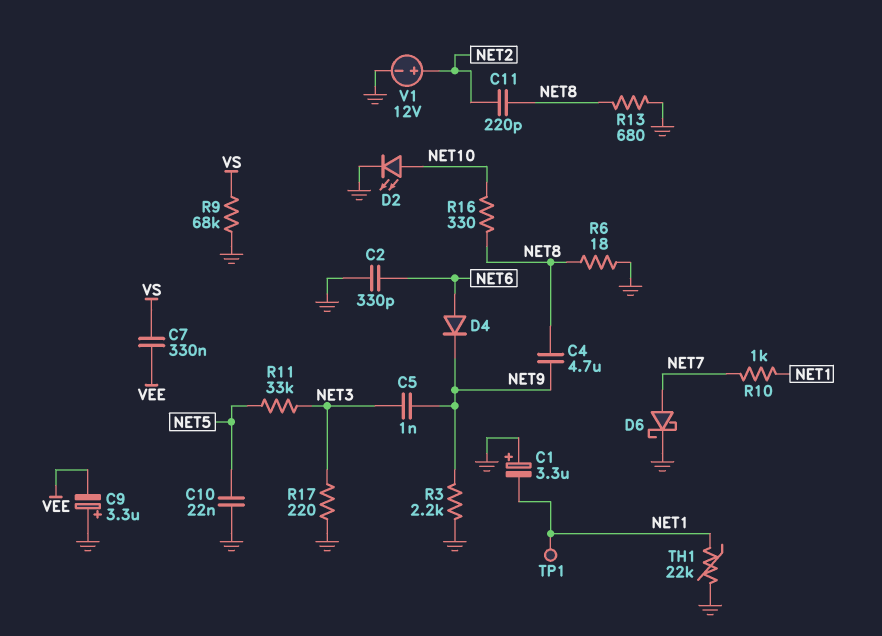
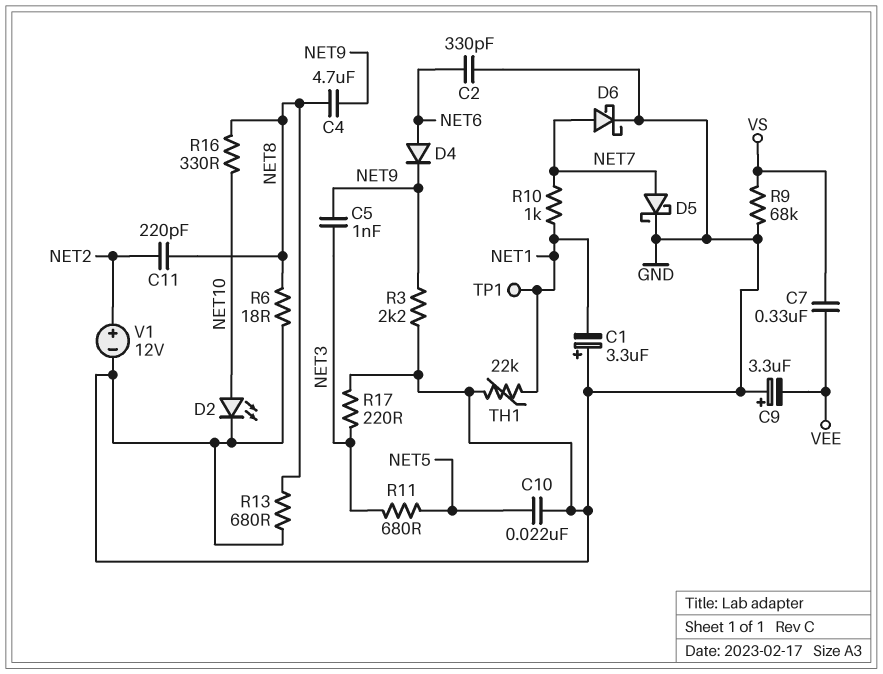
D5: none -> schottky (A NET7, K GND)
R11: 33k (NET3, NET5) -> 680 (NET3, NET5)

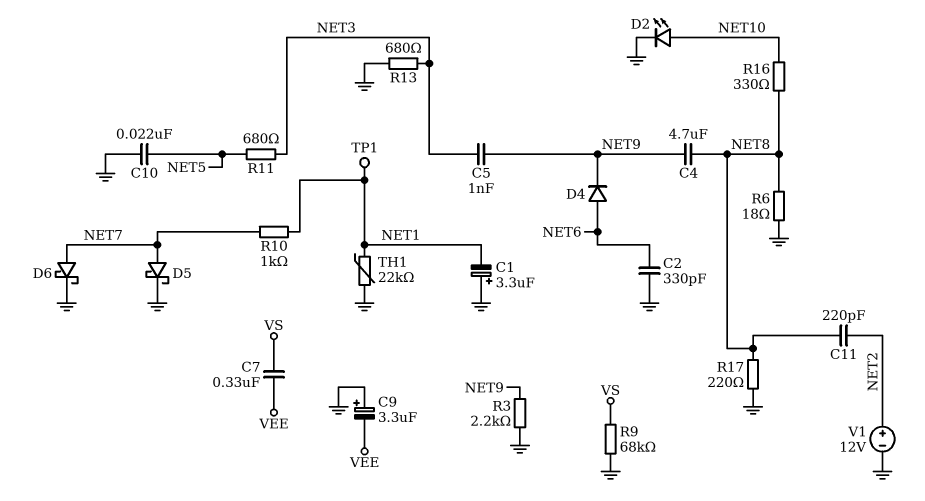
R13: 680 (GND, NET8) -> 680 (GND, NET3)
R17: 220 (GND, NET3) -> 220 (GND, NET8)

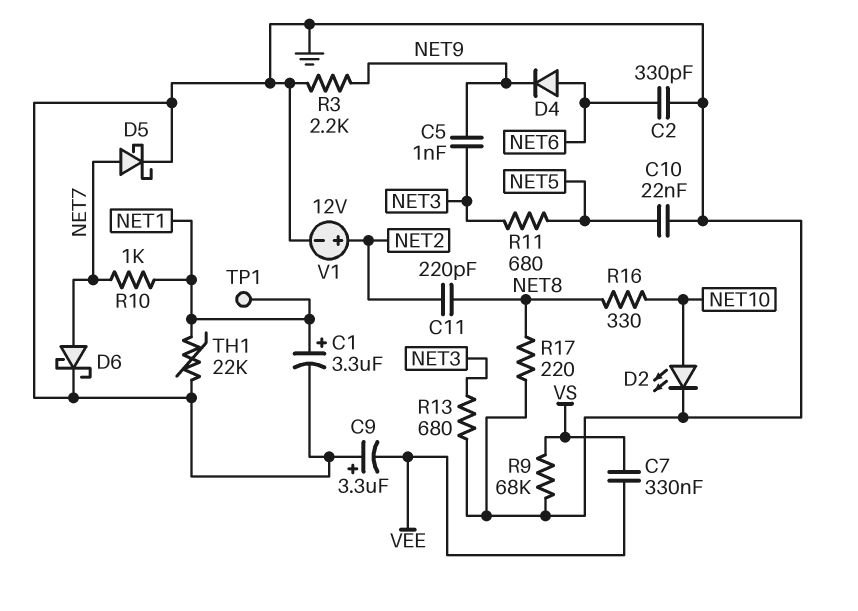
C1: 3.3uF (plus GND, minus NET1) -> 3.3uF (plus NET1, minus GND)
C4: 4.7uF (NET8, NET9) -> none
R6: 18 (GND, NET8) -> none

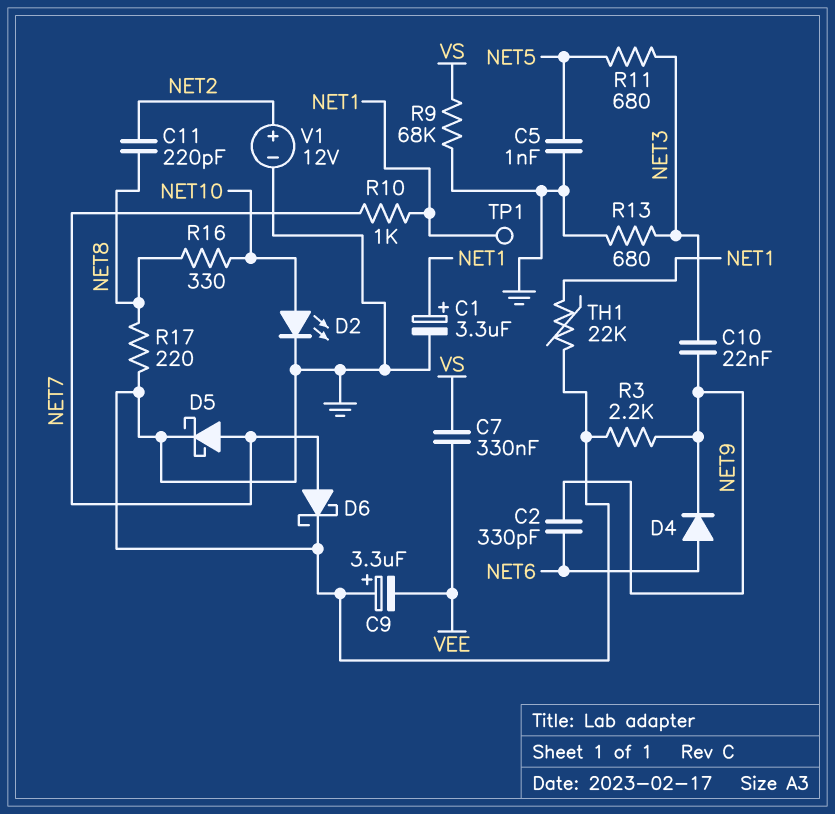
C2: 330pF (GND, NET6) -> 330pF (NET6, NET9)
C5: 1nF (NET3, NET9) -> 1nF (GND, NET5)
C10: 22nF (GND, NET5) -> 22nF (NET3, NET9)

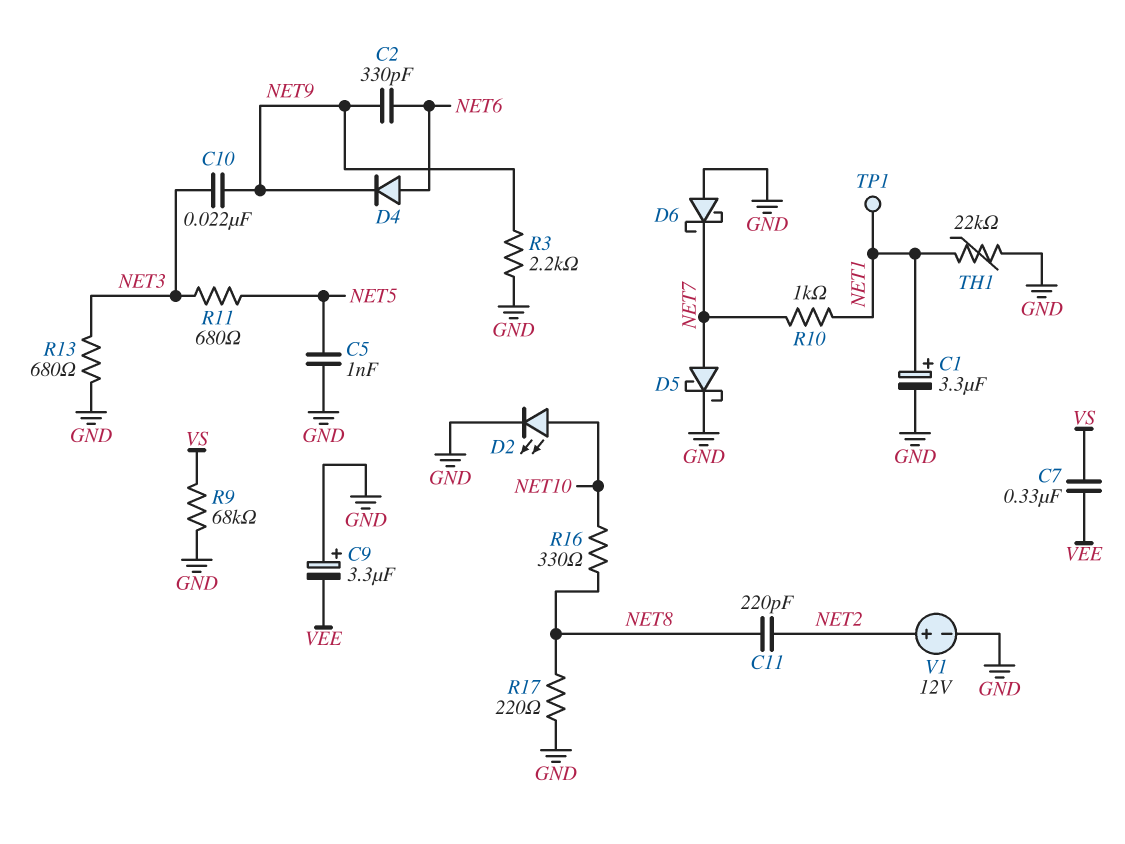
D6: schottky (A NET7, K GND) -> schottky (A GND, K NET7)

